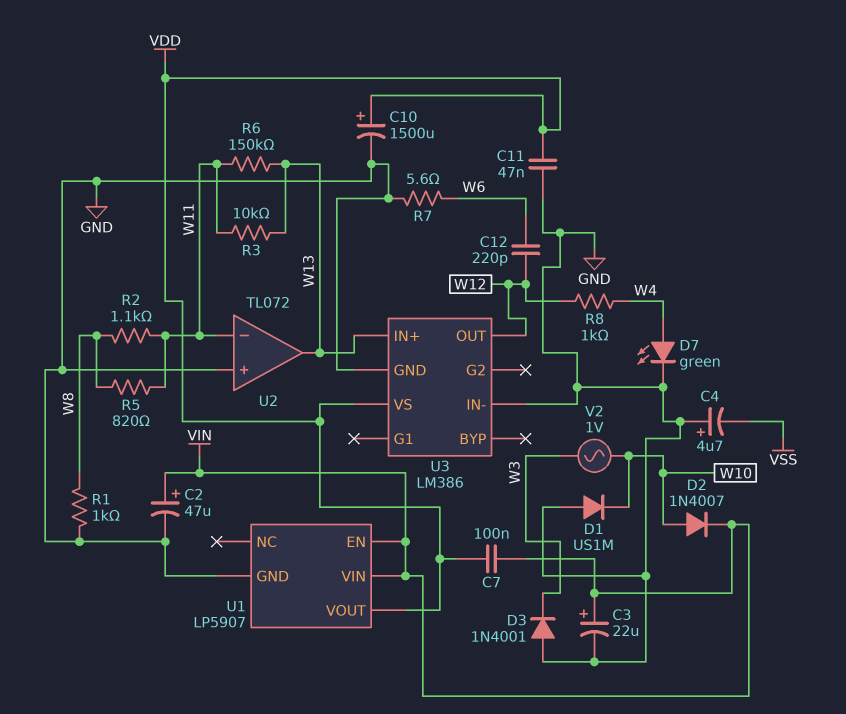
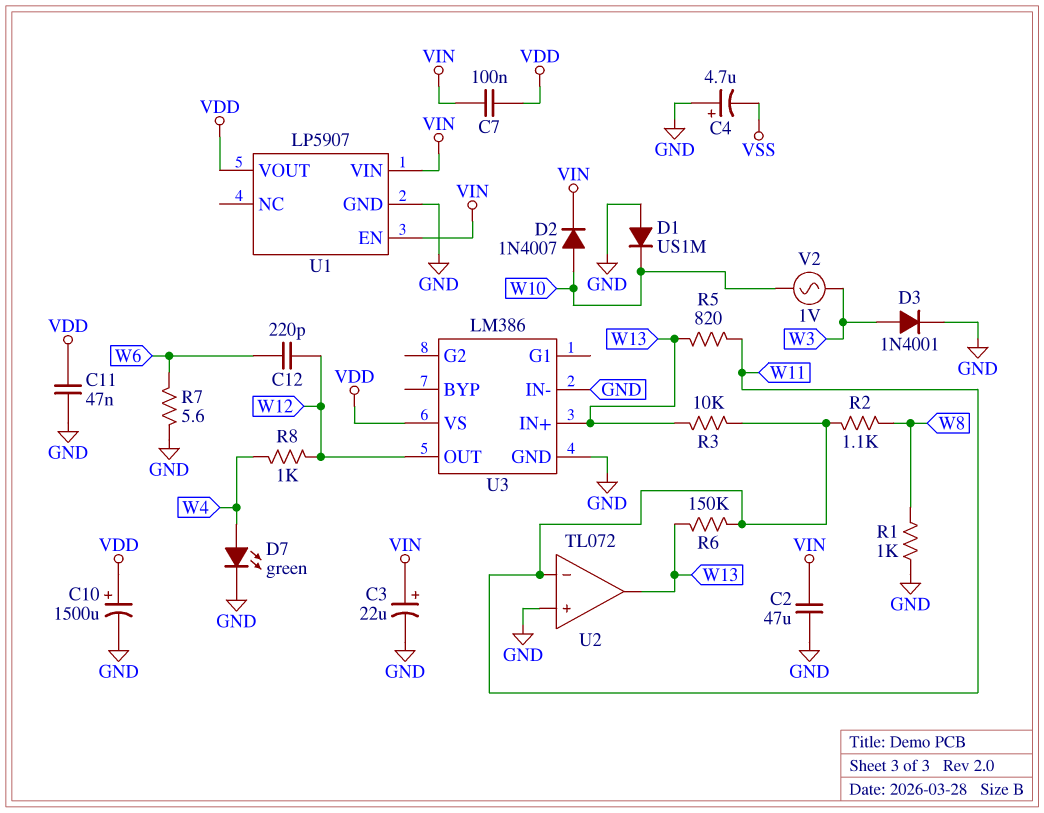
C2: 47uF (plus VIN, minus GND) -> 47uF (GND, VIN)
D3: diode 1N4001 (A GND, K W3) -> diode 1N4001 (A W3, K GND)
R5: 820 (W8, W11) -> 820 (W11, W13)

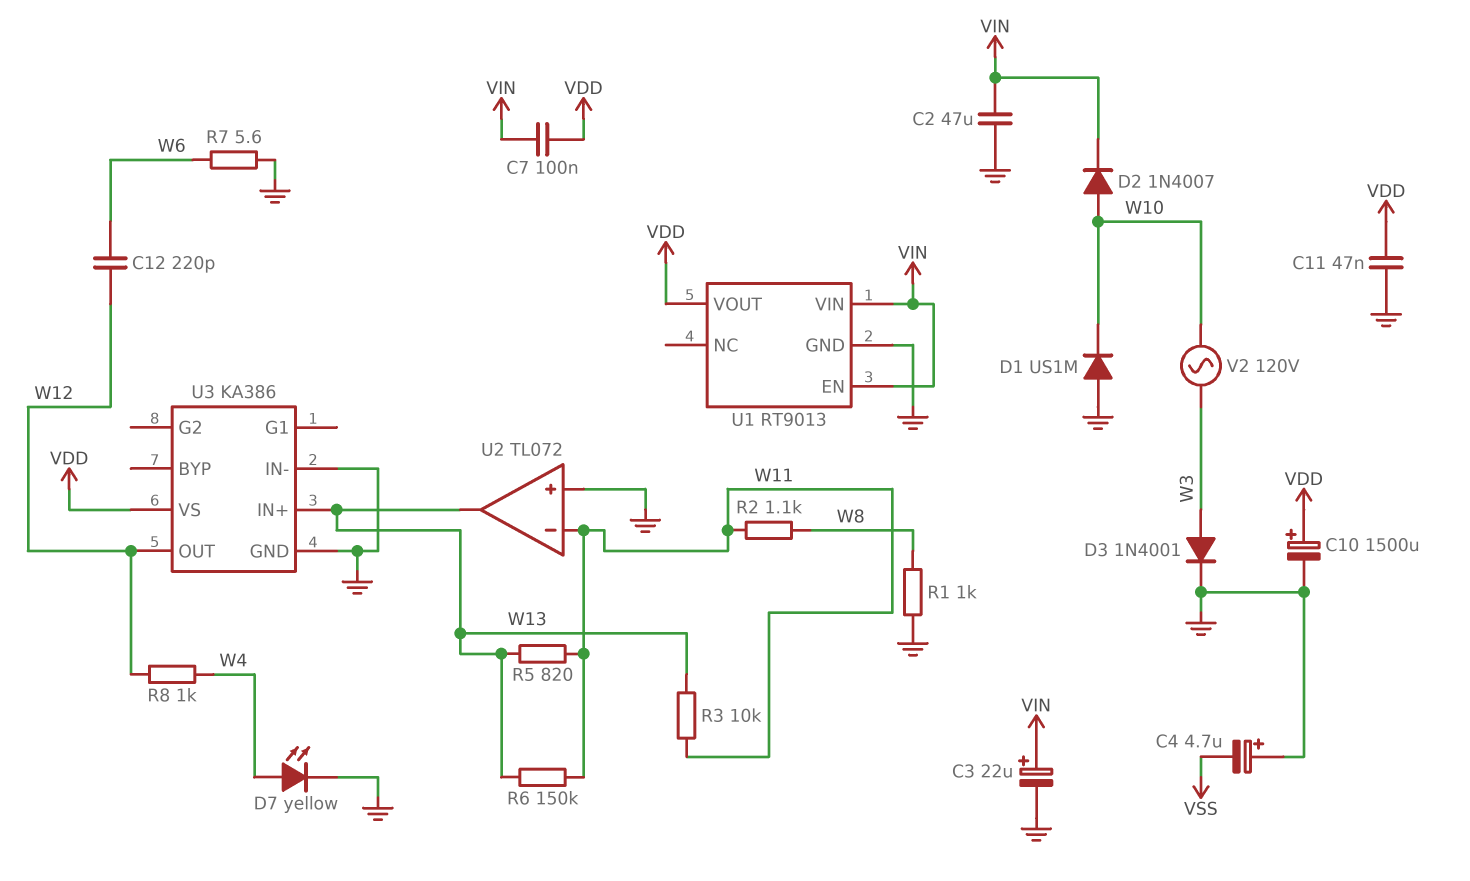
D7: LED green (A W4, K GND) -> LED yellow (A W4, K GND)
U1: LP5907 -> RT9013
U3: LM386 -> KA386
V2: AC 1V (W3, W10) -> AC 120V (W3, W10)

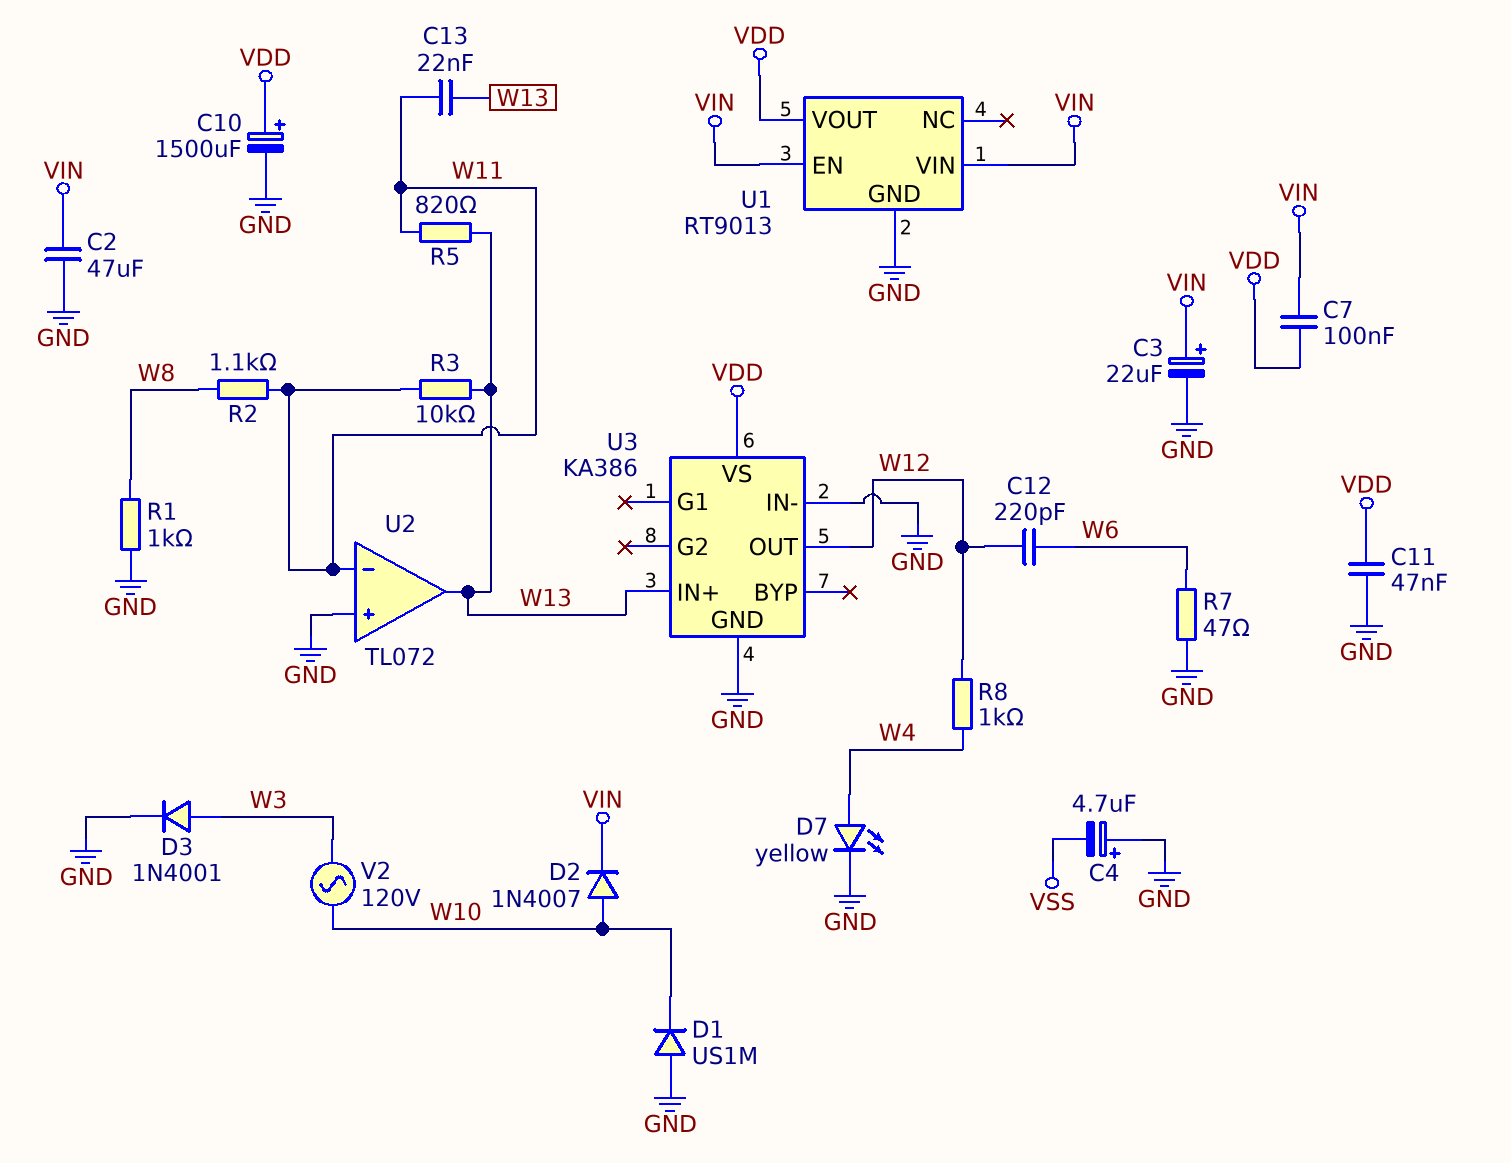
C13: none -> 22nF (W11, W13)
R6: 150k (W11, W13) -> none
R7: 5.6 (GND, W6) -> 47 (GND, W6)

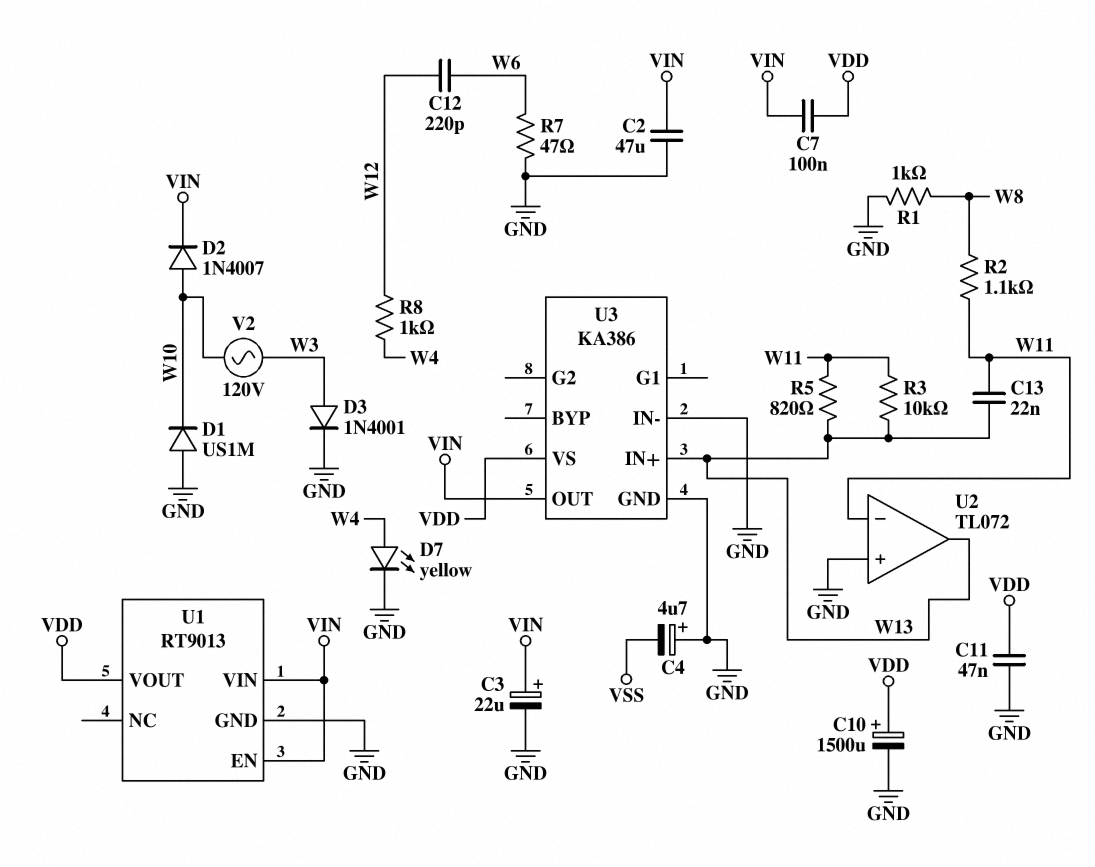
U3 pin OUT: W12 -> VIN

